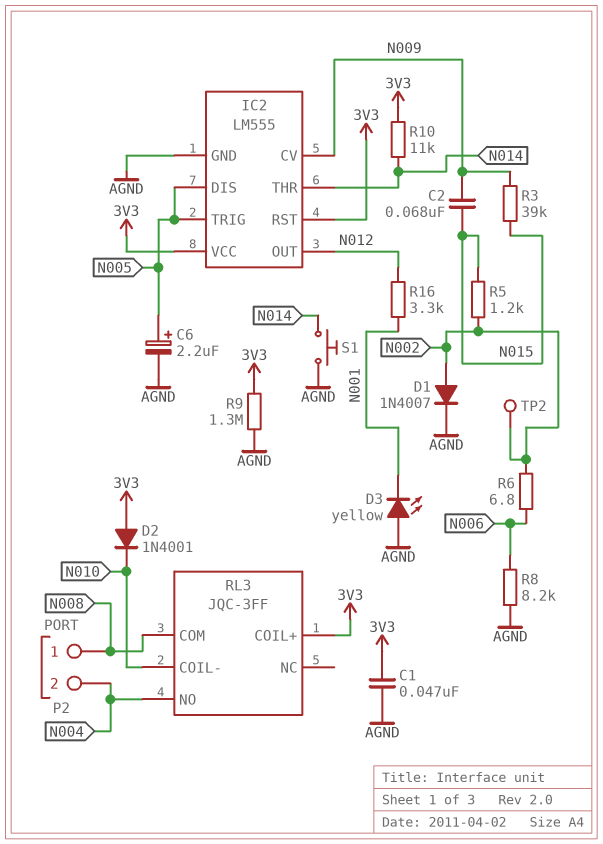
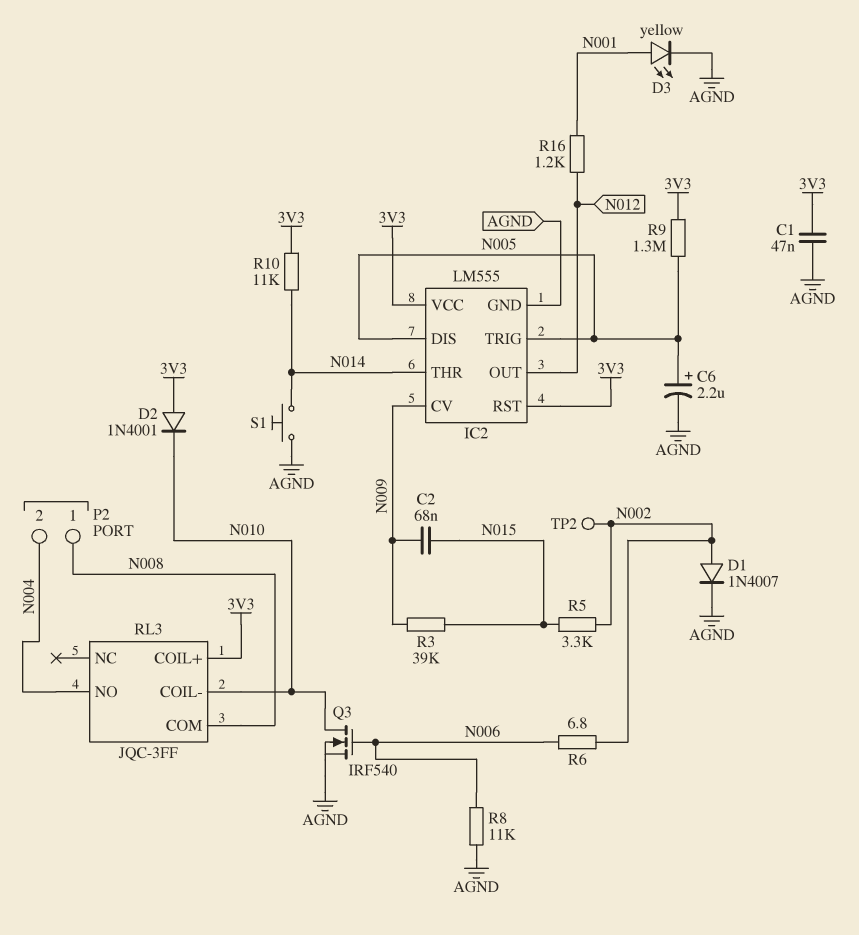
D3: LED yellow (A AGND, K N001) -> LED yellow (A N001, K AGND)
Q3: none -> NMOS IRF540 (G N006, D N010, S AGND)
R5: 1.2k (N002, N015) -> 3.3k (N002, N015)
R8: 8.2k (AGND, N006) -> 11k (AGND, N006)
R9: 1.3M (3V3, AGND) -> 1.3M (3V3, N005)
R16: 3.3k (N001, N012) -> 1.2k (N001, N012)

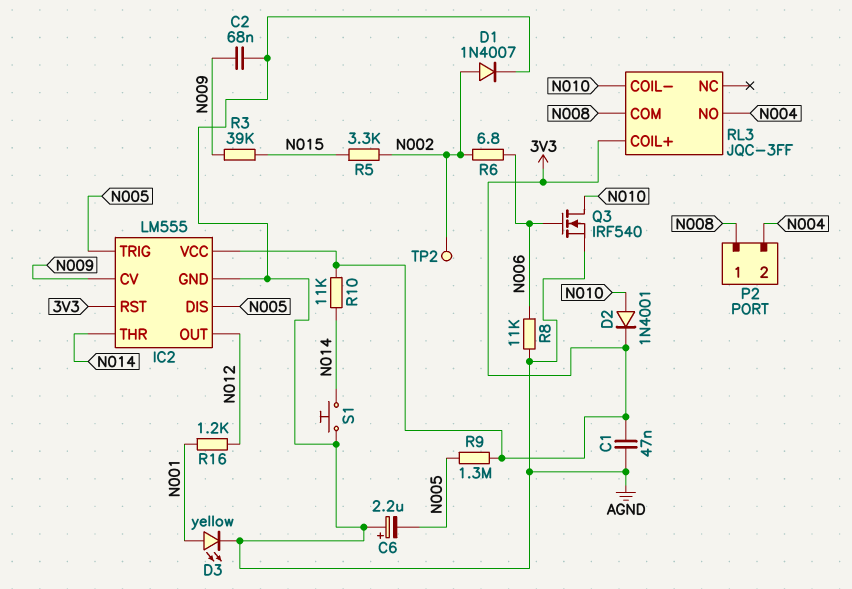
C2: 68nF (N009, N015) -> 68nF (AGND, N009)
C6: 2.2uF (plus N005, minus AGND) -> 2.2uF (plus AGND, minus N005)
D2: diode 1N4001 (A 3V3, K N010) -> diode 1N4001 (A N010, K 3V3)

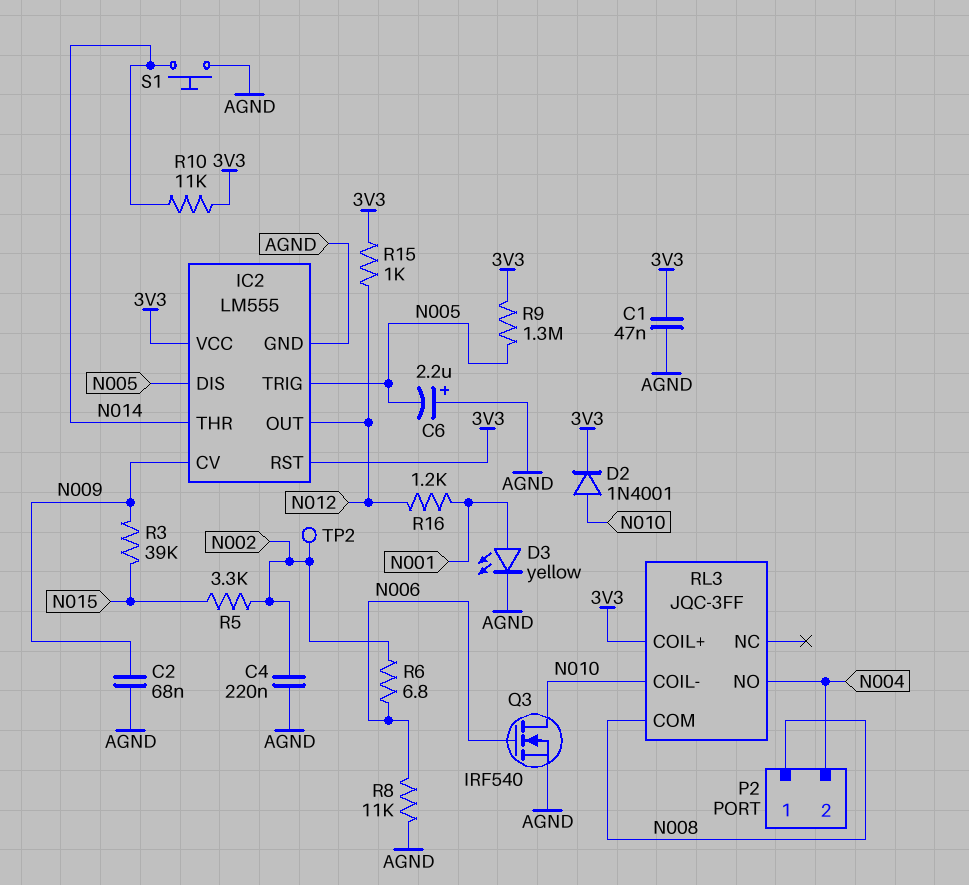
C4: none -> 220nF (AGND, N002)
D1: diode 1N4007 (A N002, K AGND) -> none
R15: none -> 1k (3V3, N012)

